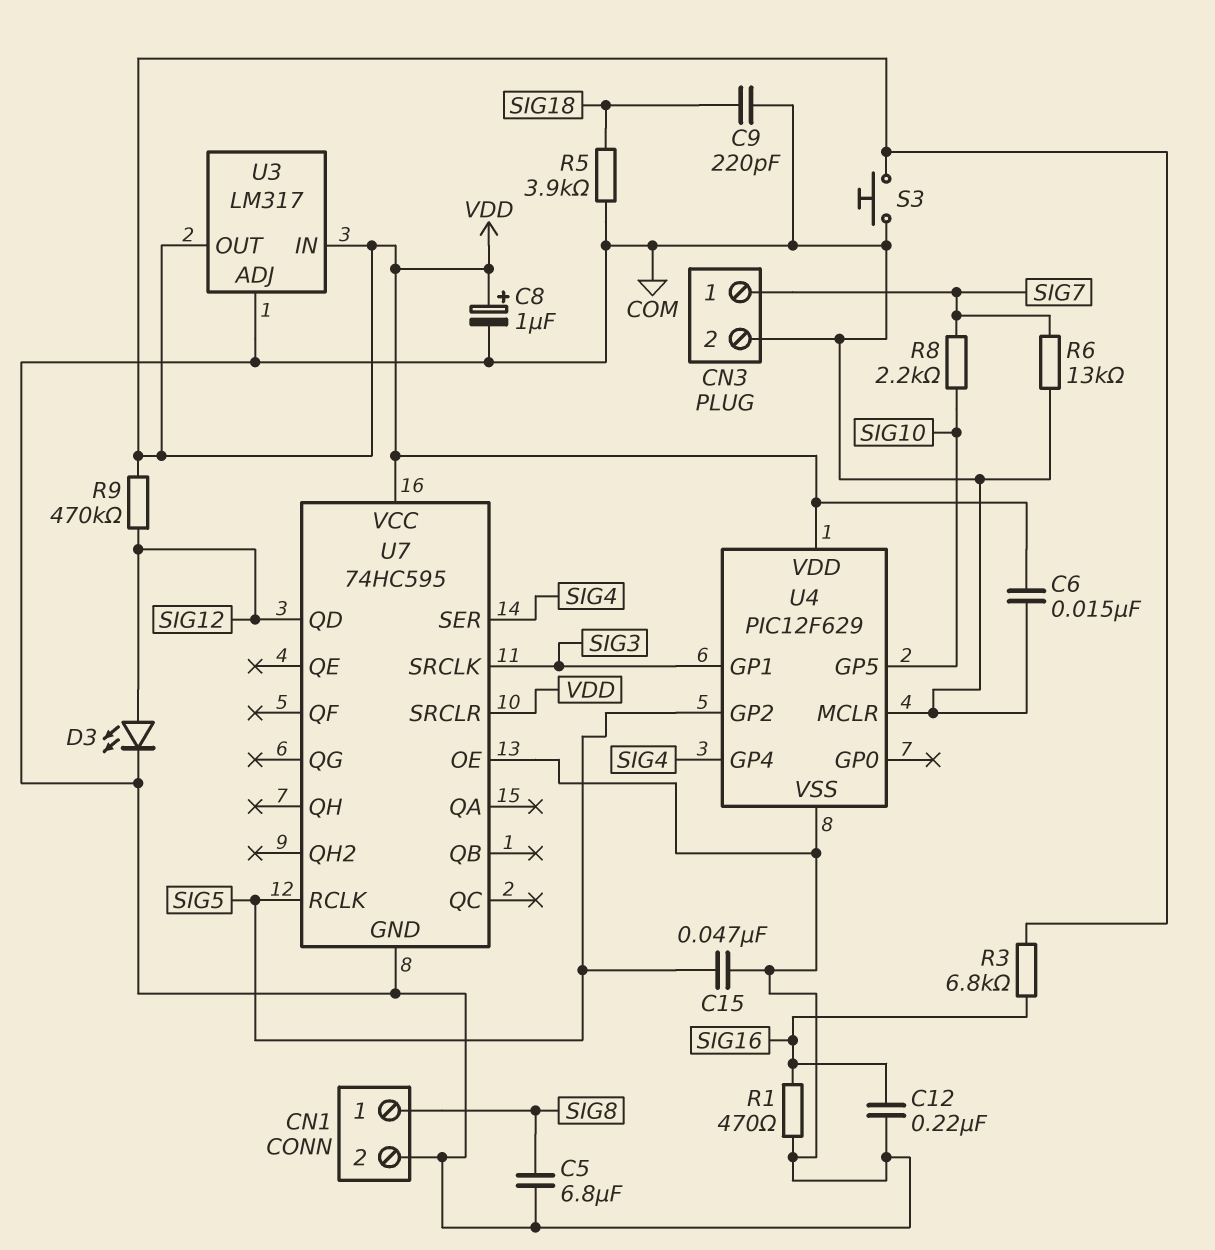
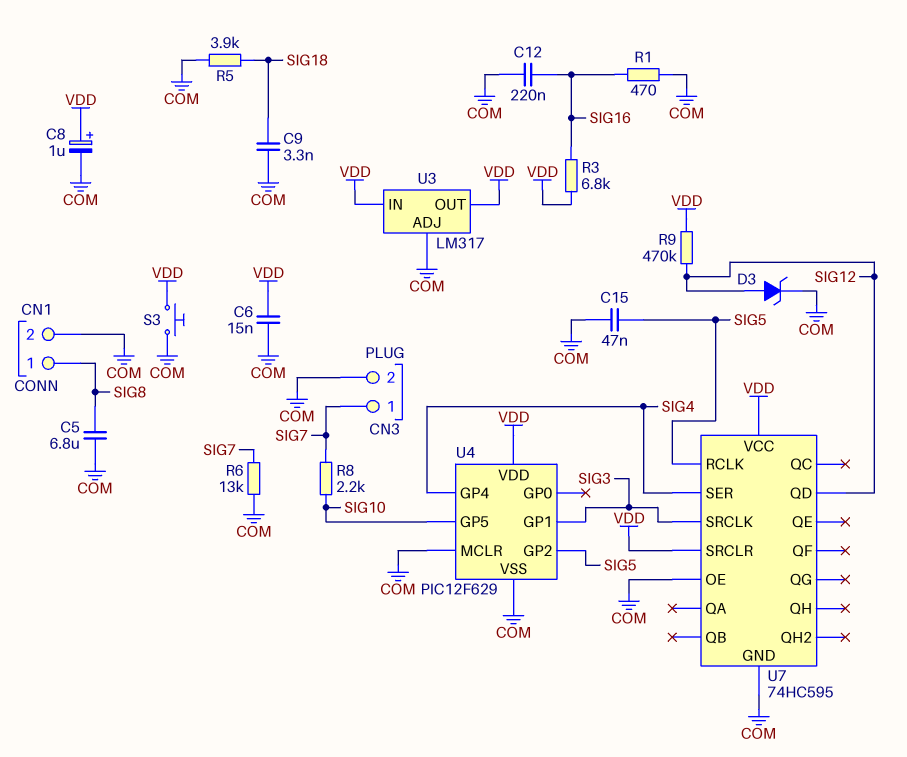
C9: 220pF (COM, SIG18) -> 3.3nF (COM, SIG18)
D3: LED (A SIG12, K COM) -> zener (A SIG12, K COM)

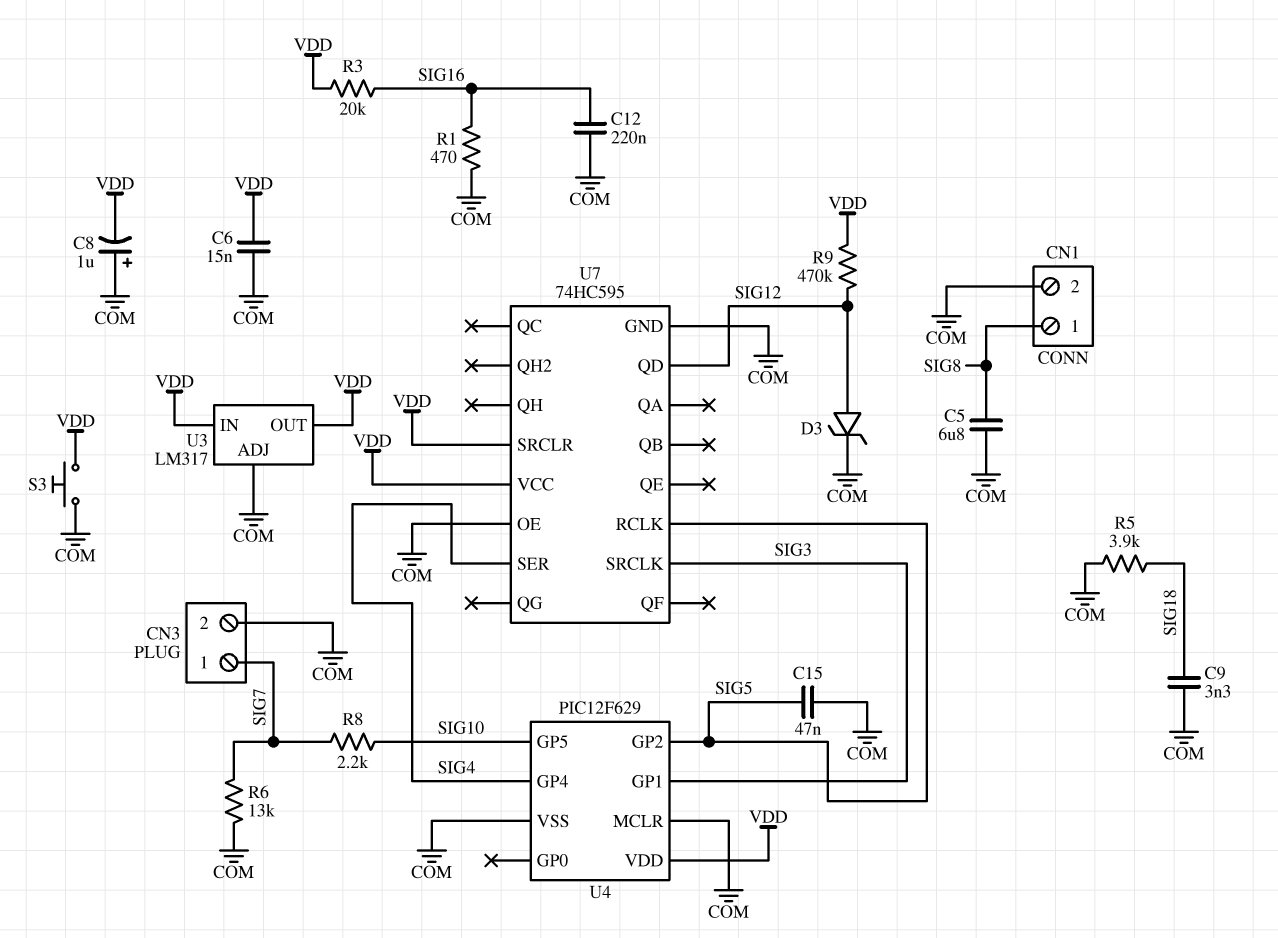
C8: 1uF (plus VDD, minus COM) -> 1uF (plus COM, minus VDD)
R3: 6.8k (SIG16, VDD) -> 20k (SIG16, VDD)

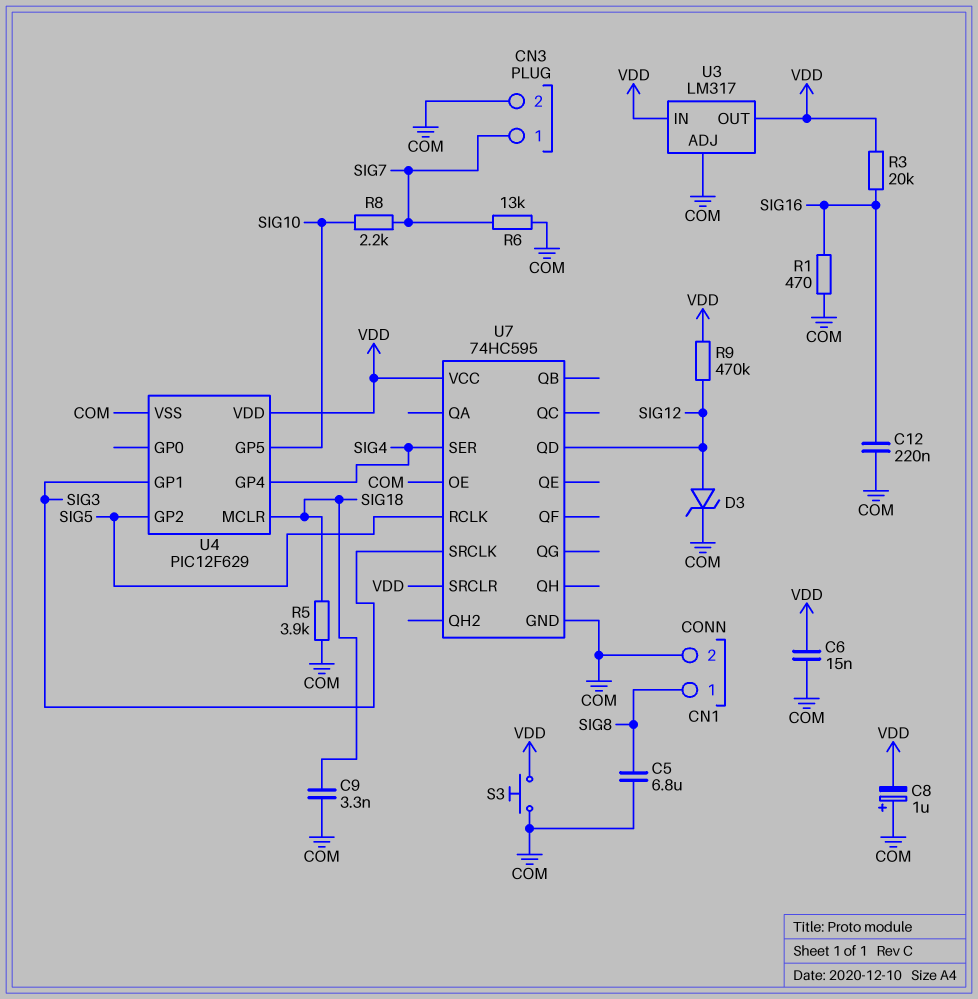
C15: 47nF (COM, SIG5) -> none
U4 pin MCLR: COM -> SIG18

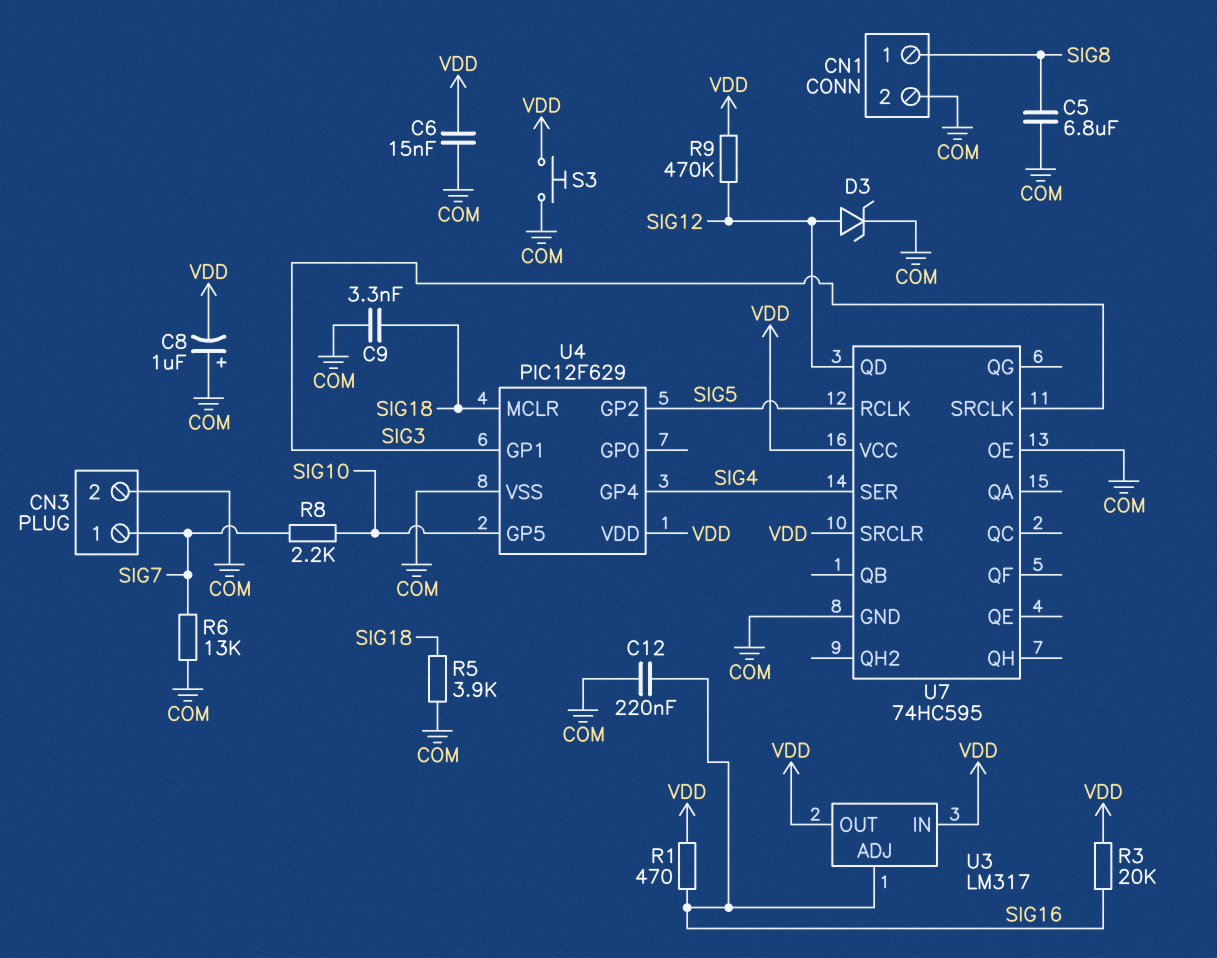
R1: 470 (COM, SIG16) -> 470 (SIG16, VDD)
U3 pin ADJ: COM -> SIG16

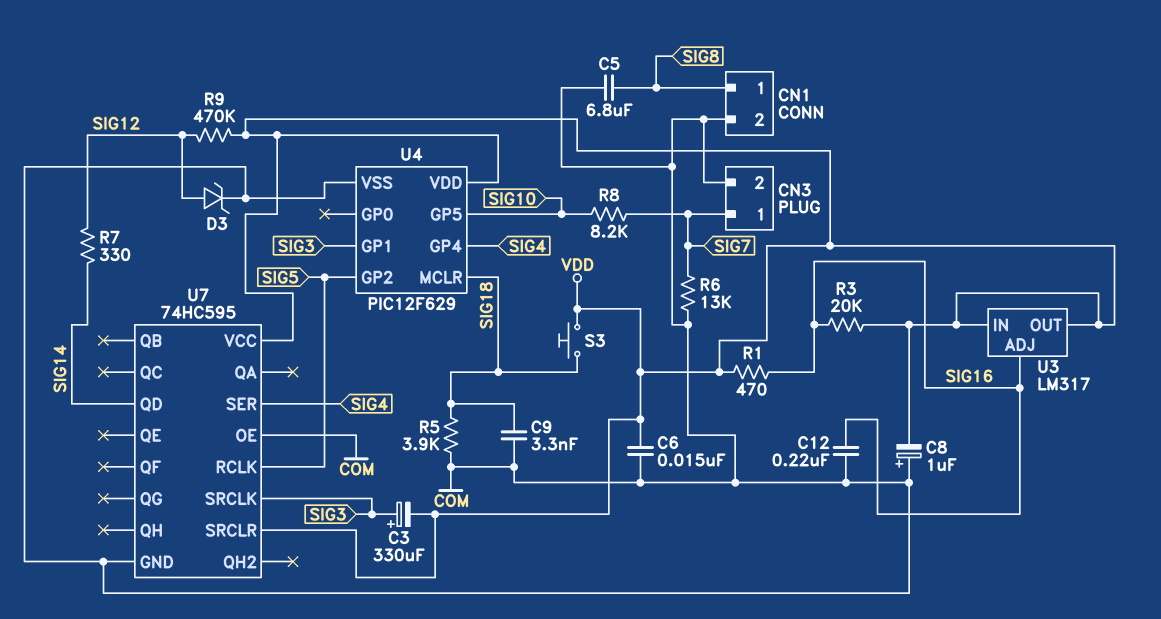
C3: none -> 330uF (plus SIG3, minus VDD)
R7: none -> 330 (SIG12, SIG14)
R8: 2.2k (SIG7, SIG10) -> 8.2k (SIG7, SIG10)
S3: button (COM, VDD) -> button (SIG18, VDD)
U7 pin QD: SIG12 -> SIG14

